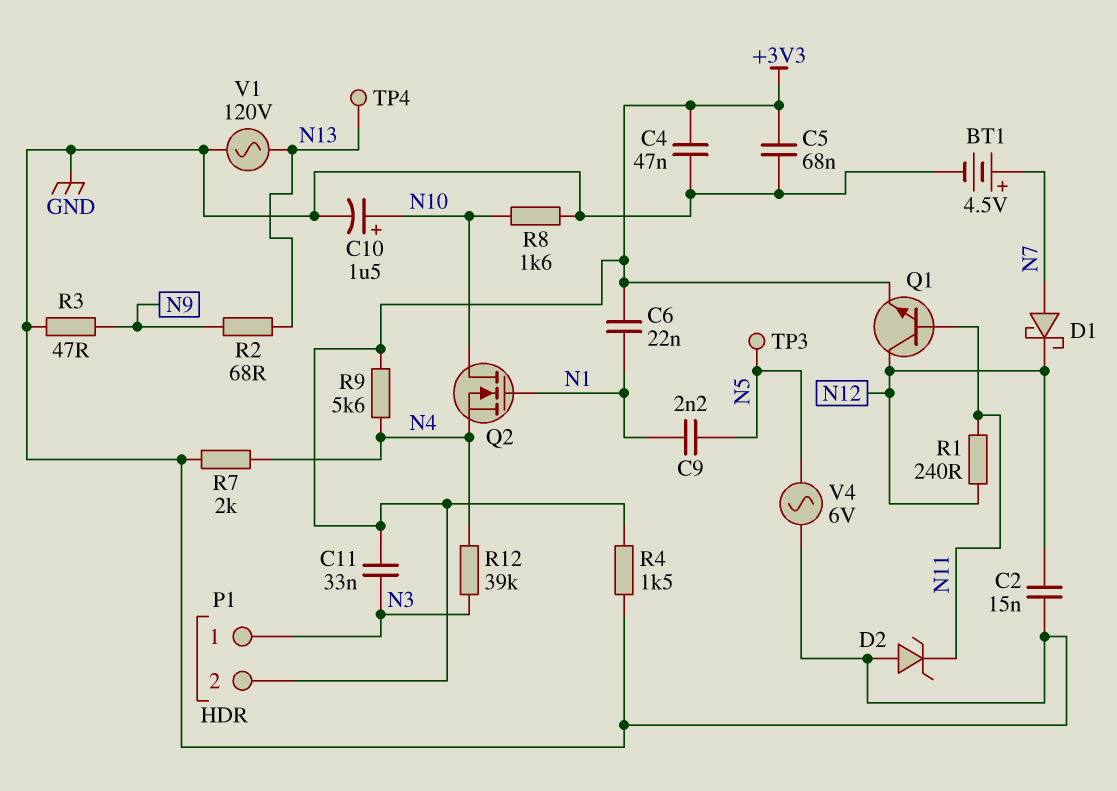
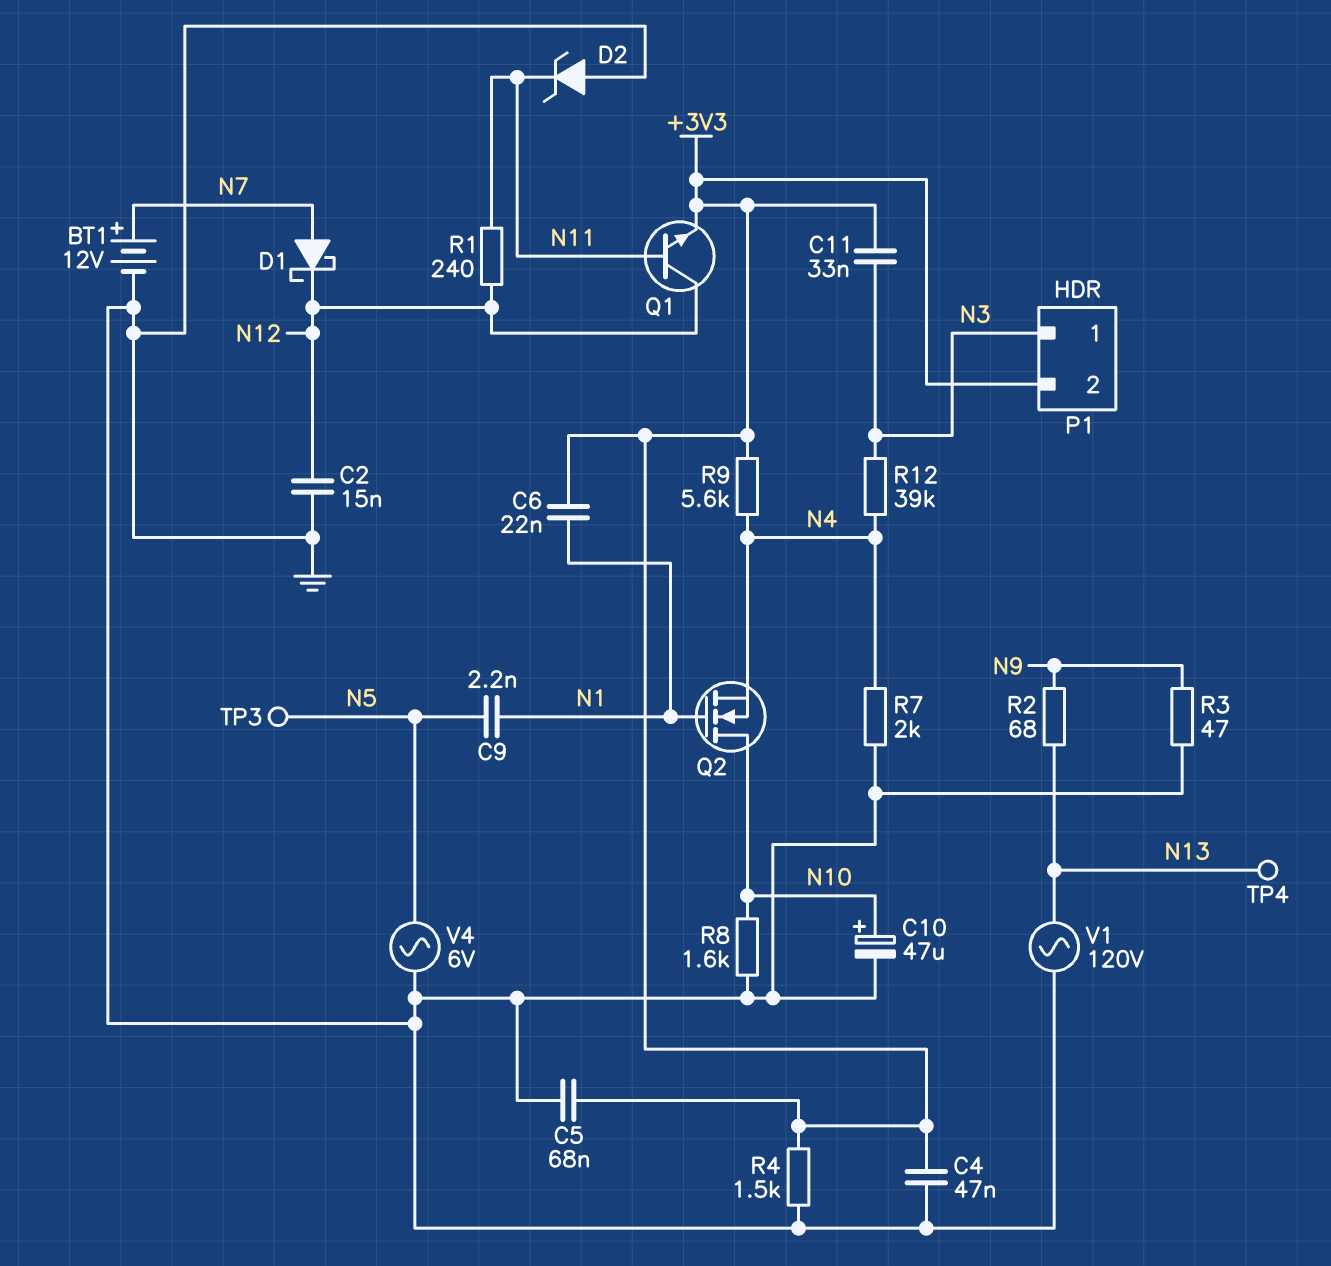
BT1: 4.5V (plus N7, minus GND) -> 12V (plus N7, minus GND)
C10: 1.5uF (plus N10, minus GND) -> 47uF (plus N10, minus GND)

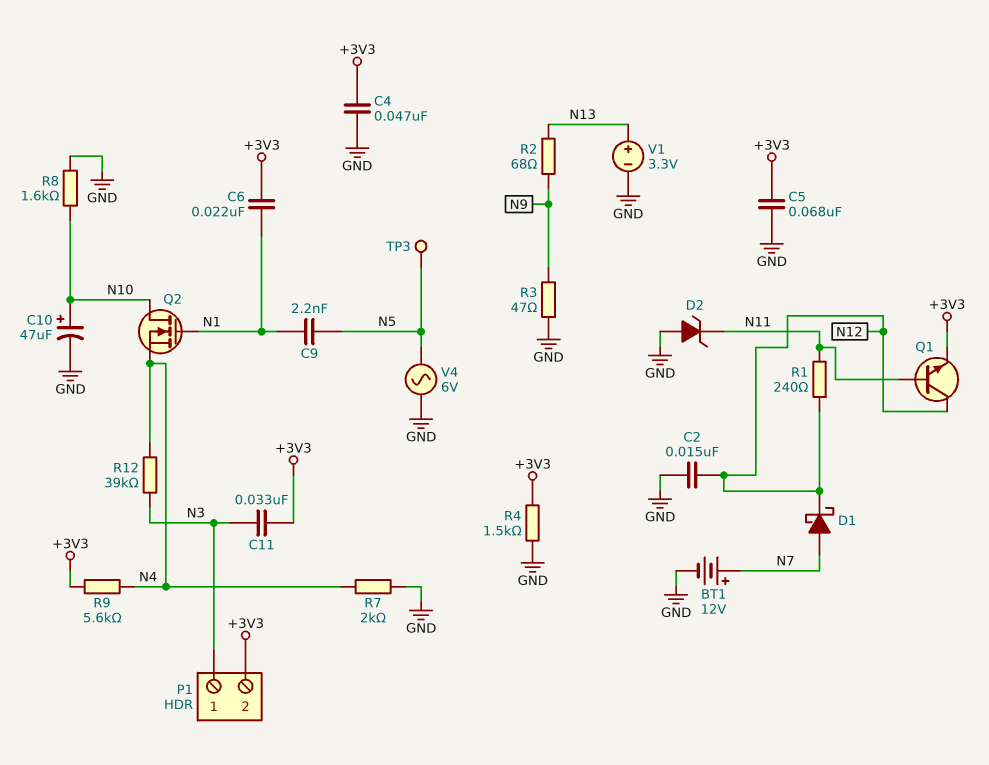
TP4: test point (N13) -> none
V1: AC 120V (GND, N13) -> 3.3V (plus N13, minus GND)

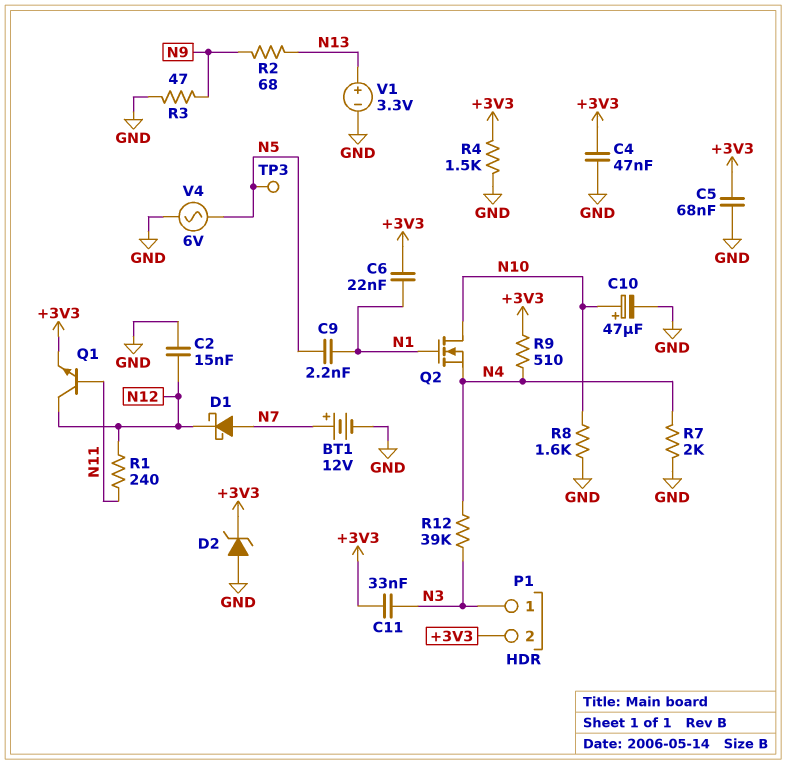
D2: zener (A GND, K N11) -> zener (A GND, K +3V3)
R9: 5.6k (+3V3, N4) -> 510 (+3V3, N4)

